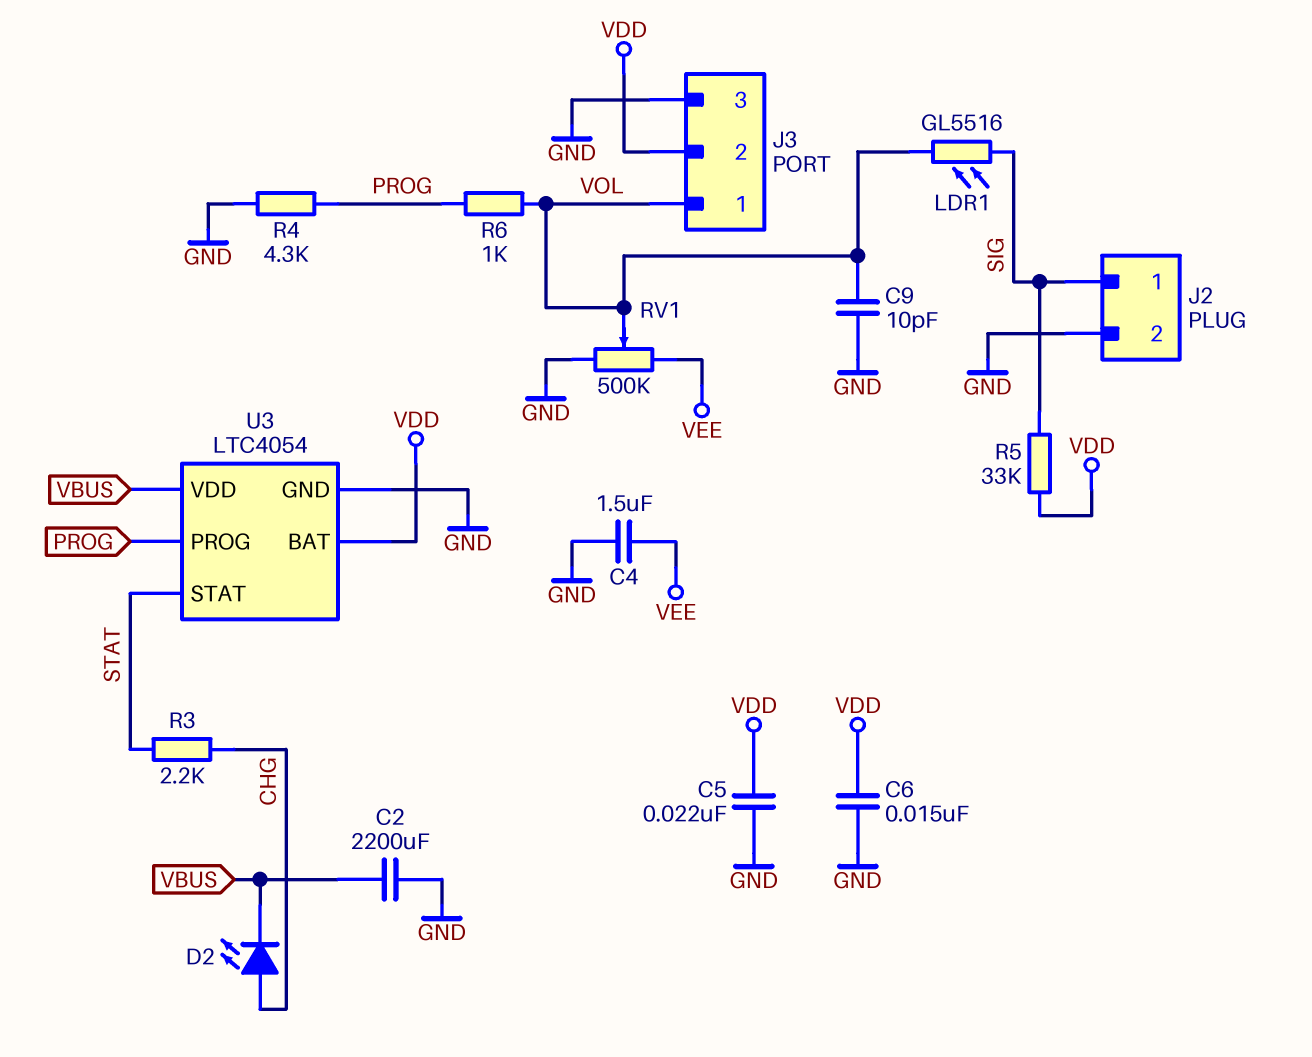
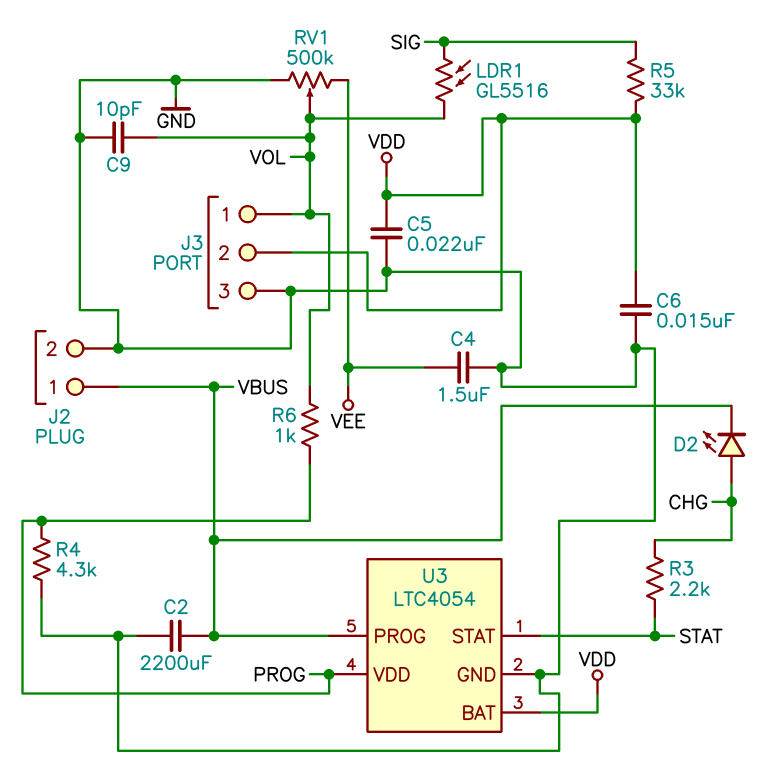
J2 pin 1: SIG -> VBUS
U3 pin PROG: PROG -> VBUS
U3 pin VDD: VBUS -> PROG

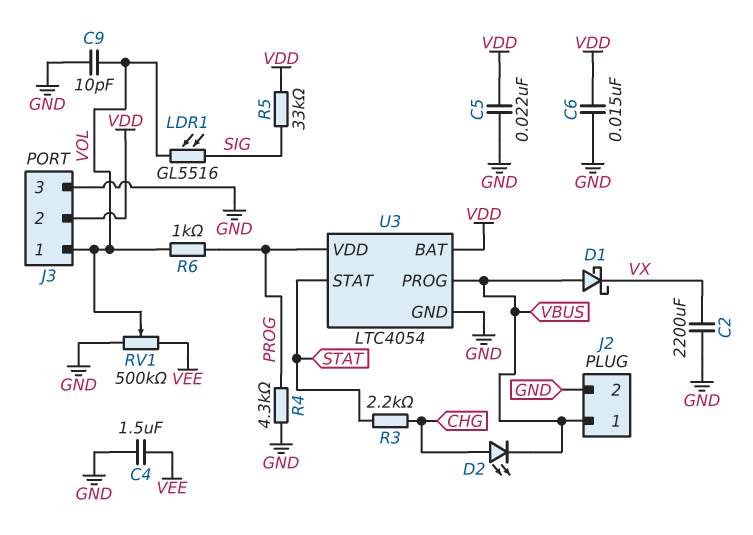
C2: 2200uF (GND, VBUS) -> 2200uF (GND, VX)
D1: none -> schottky (A VBUS, K VX)

